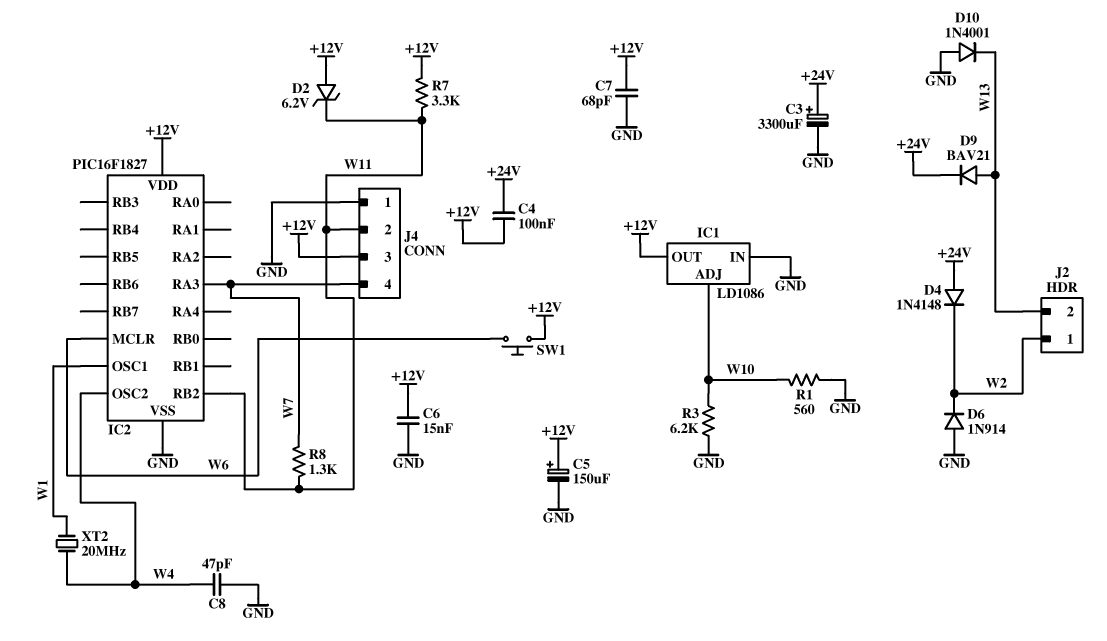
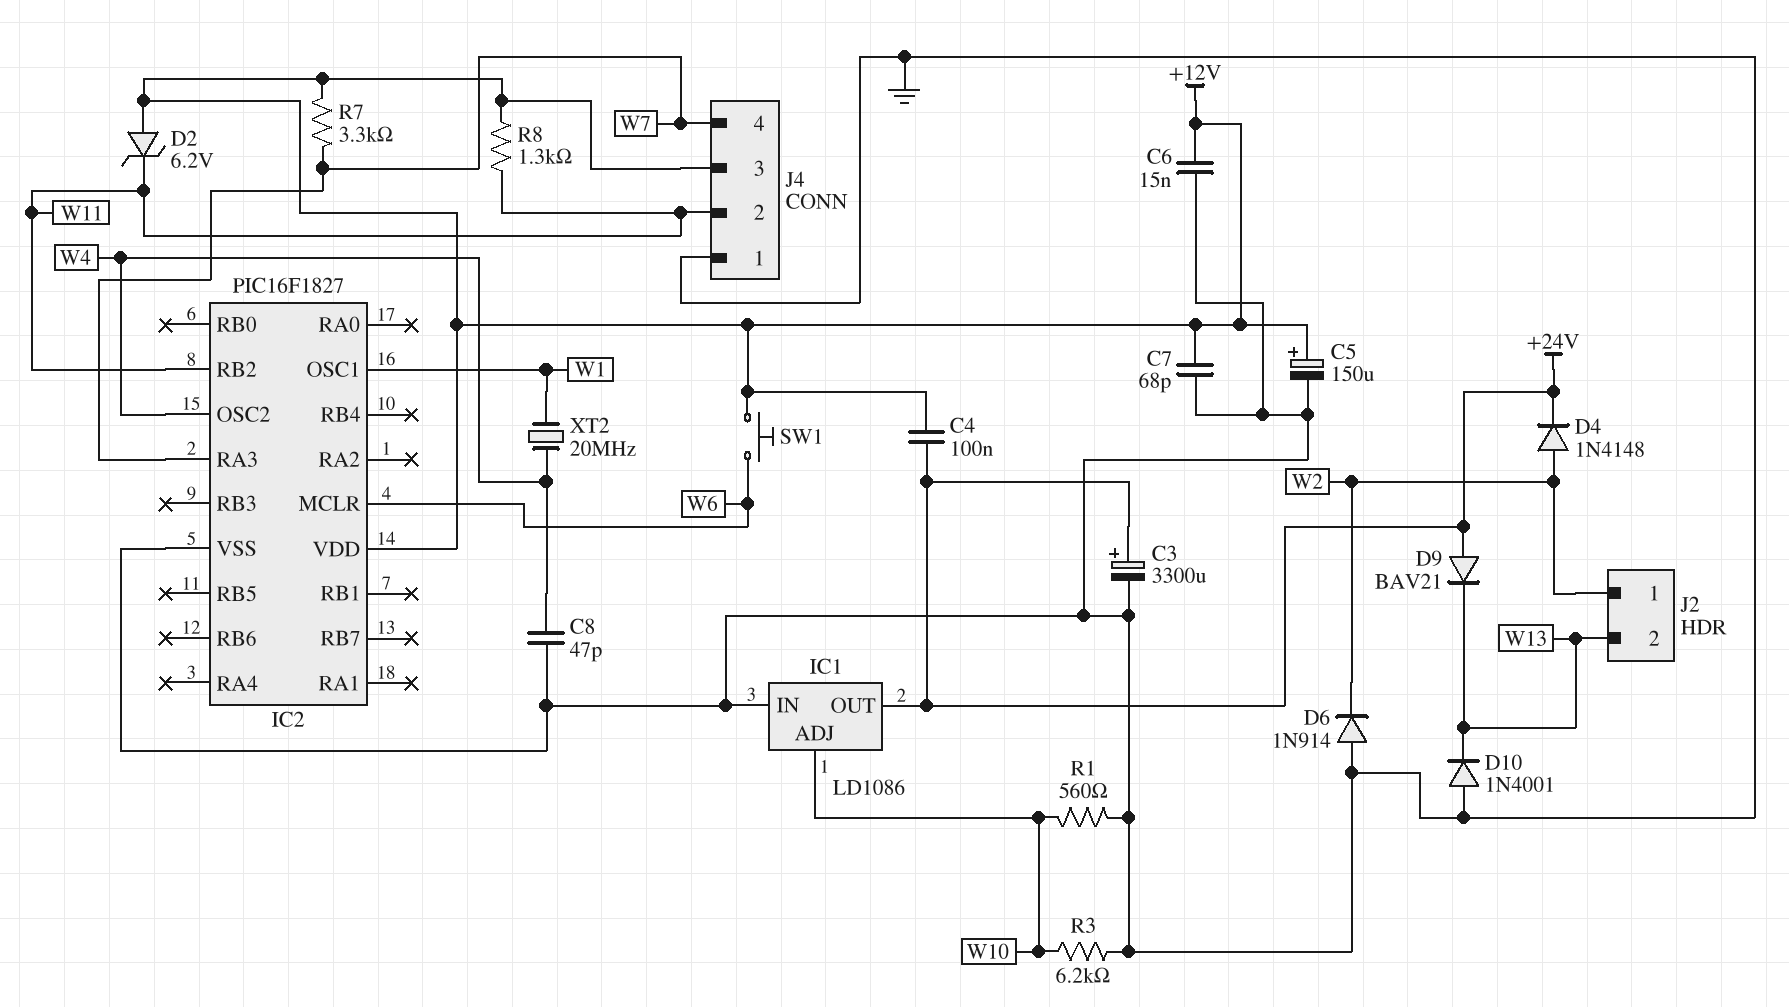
D4: diode 1N4148 (A +24V, K W2) -> diode 1N4148 (A W2, K +24V)
D9: diode BAV21 (A W13, K +24V) -> diode BAV21 (A +24V, K W13)
IC1 pin OUT: +12V -> +24V
R7: 3.3k (+12V, W11) -> 3.3k (+12V, W7)
R8: 1.3k (W7, W11) -> 1.3k (+12V, W11)

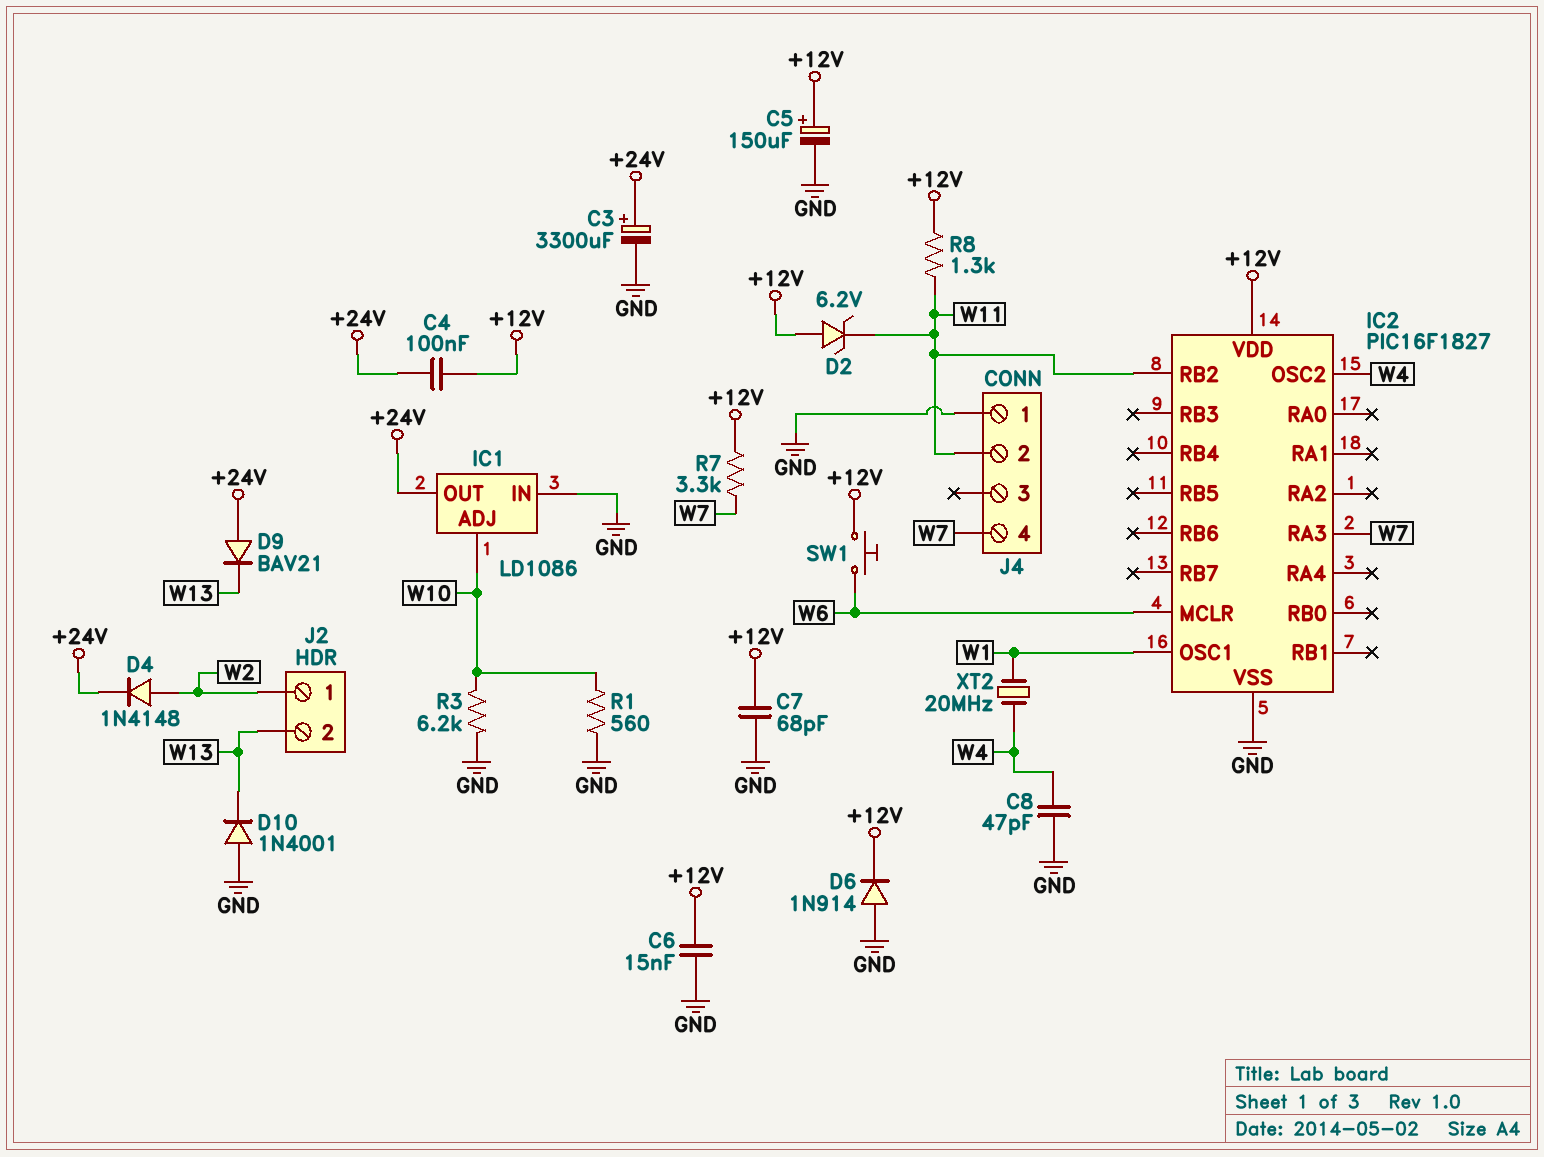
D6: diode 1N914 (A GND, K W2) -> diode 1N914 (A GND, K +12V)
J4 pin 3: +12V -> none

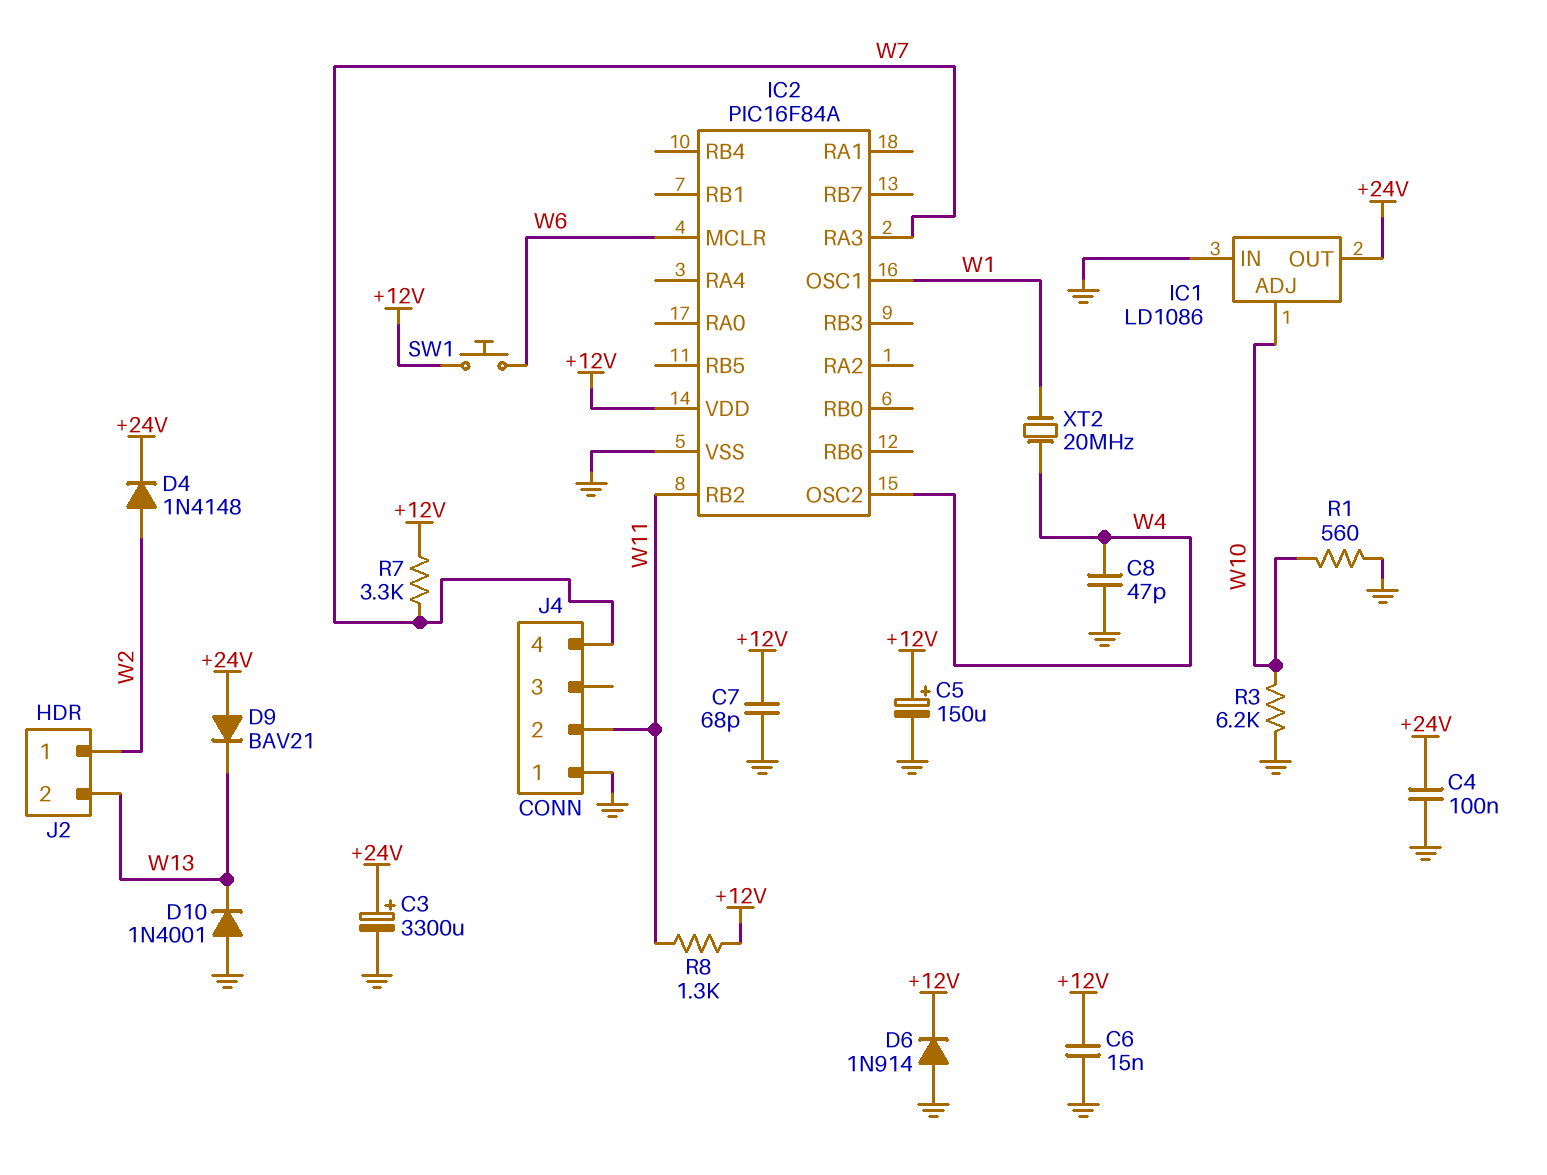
C4: 100nF (+12V, +24V) -> 100nF (+24V, GND)
D2: zener 6.2V (A +12V, K W11) -> none
IC2: PIC16F1827 -> PIC16F84A

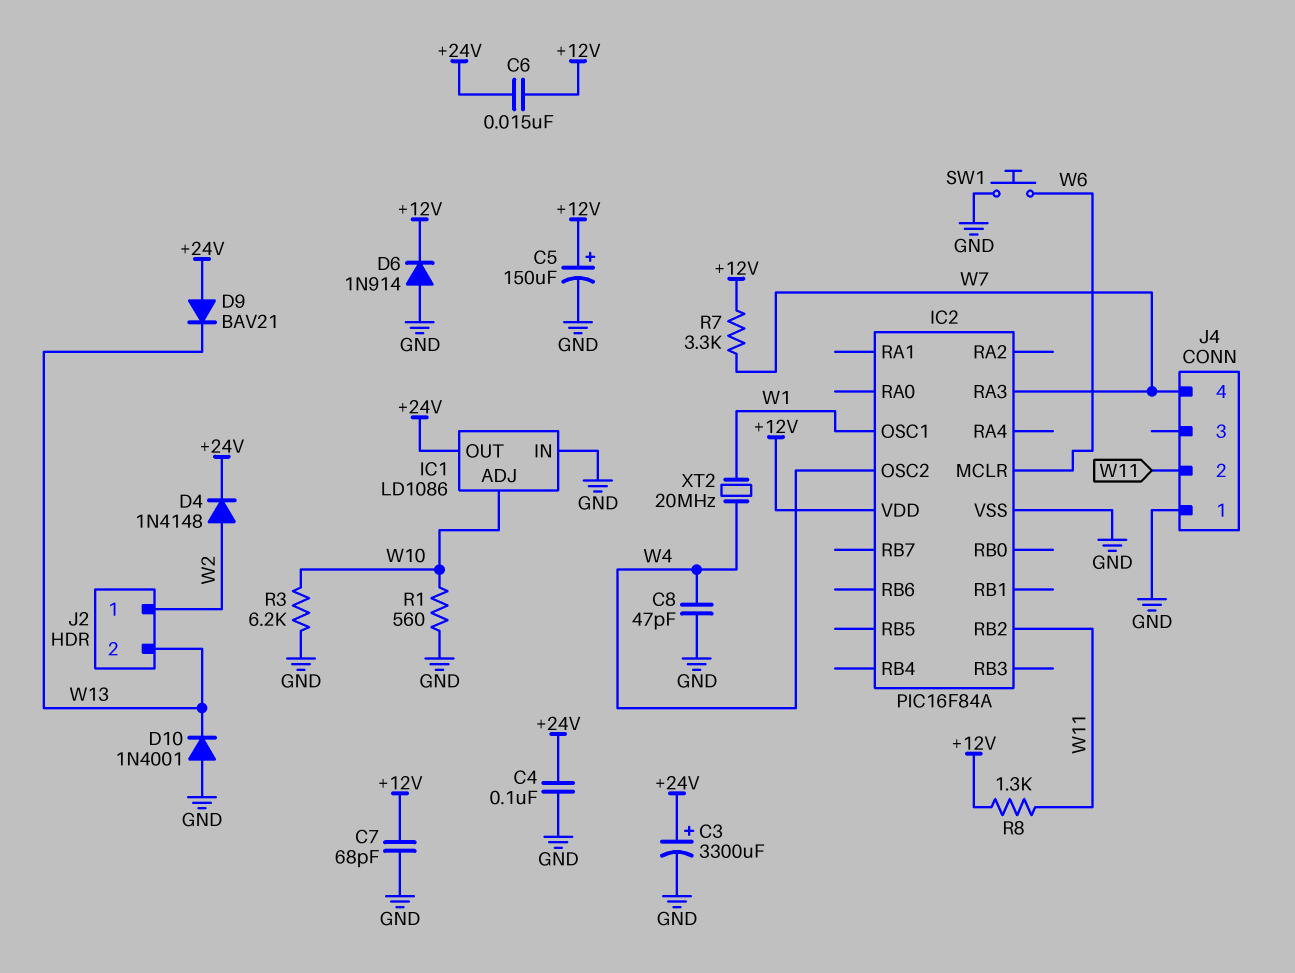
C6: 15nF (+12V, GND) -> 15nF (+12V, +24V)
SW1: button (+12V, W6) -> button (GND, W6)

